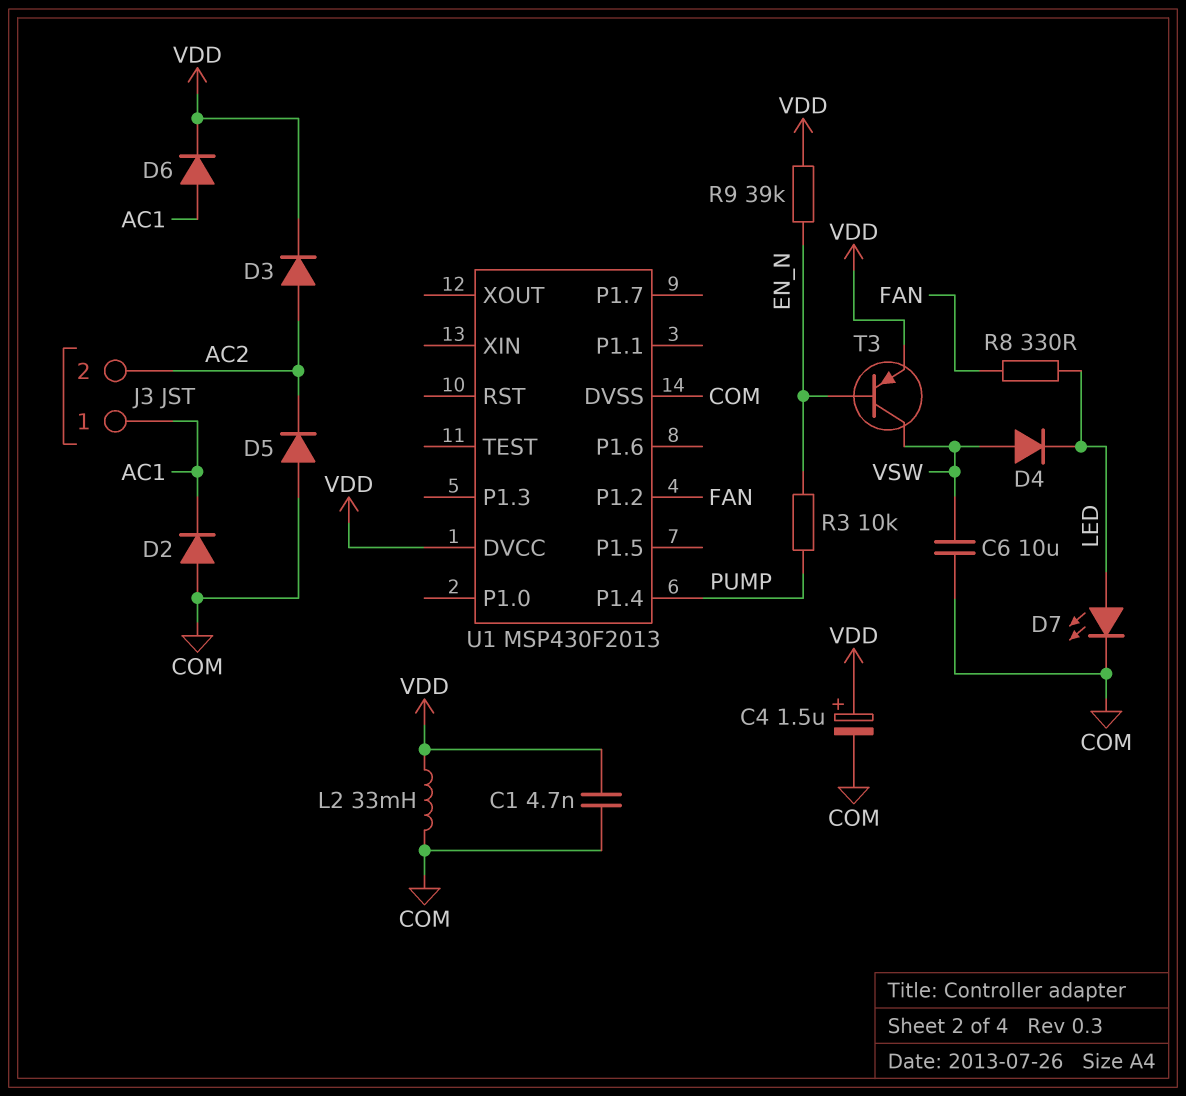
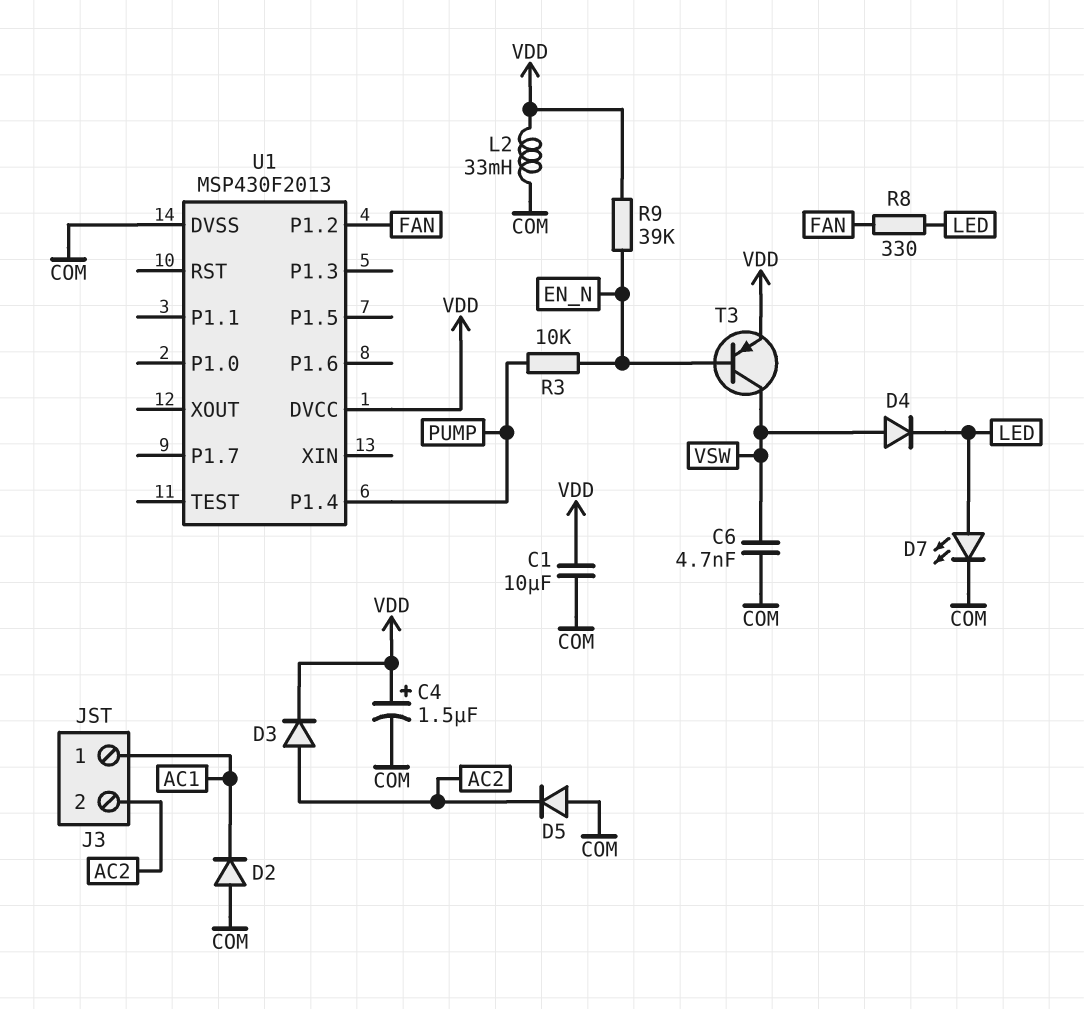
C1: 4.7nF (COM, VDD) -> 10uF (COM, VDD)
C6: 10uF (COM, VSW) -> 4.7nF (COM, VSW)
D6: diode (A AC1, K VDD) -> none

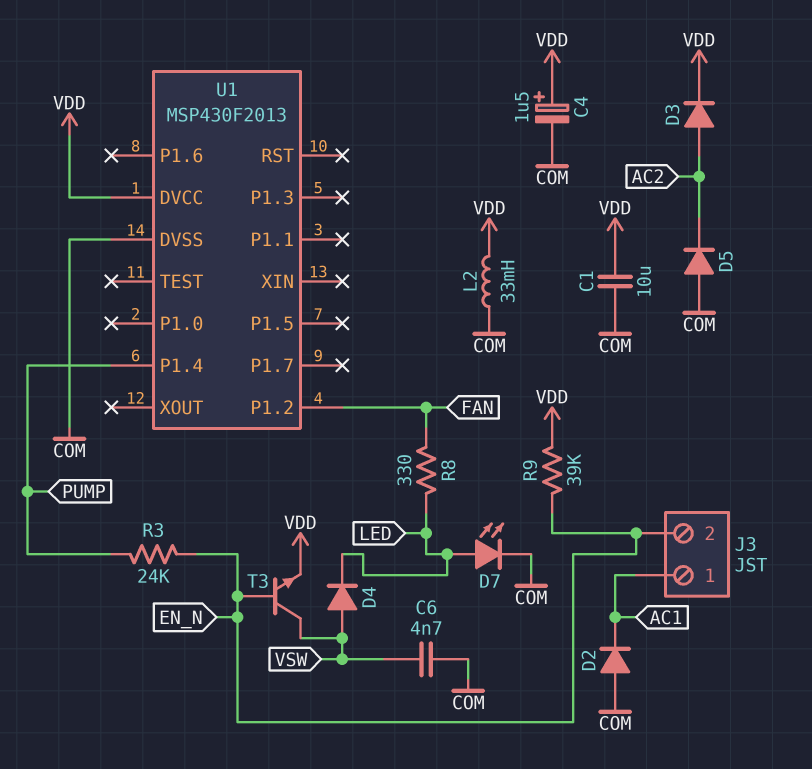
J3 pin 2: AC2 -> EN_N
R3: 10k (EN_N, PUMP) -> 24k (EN_N, PUMP)
T3: PNP (B EN_N, C VSW, E VDD) -> NPN (B EN_N, C VSW, E VDD)

